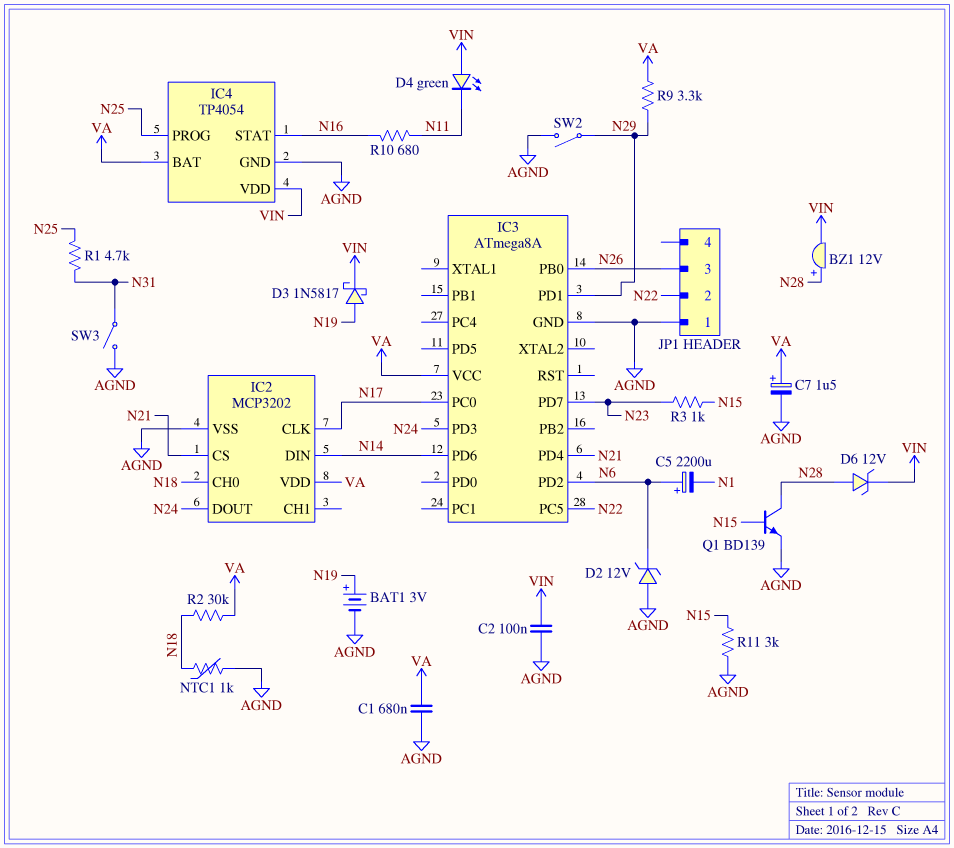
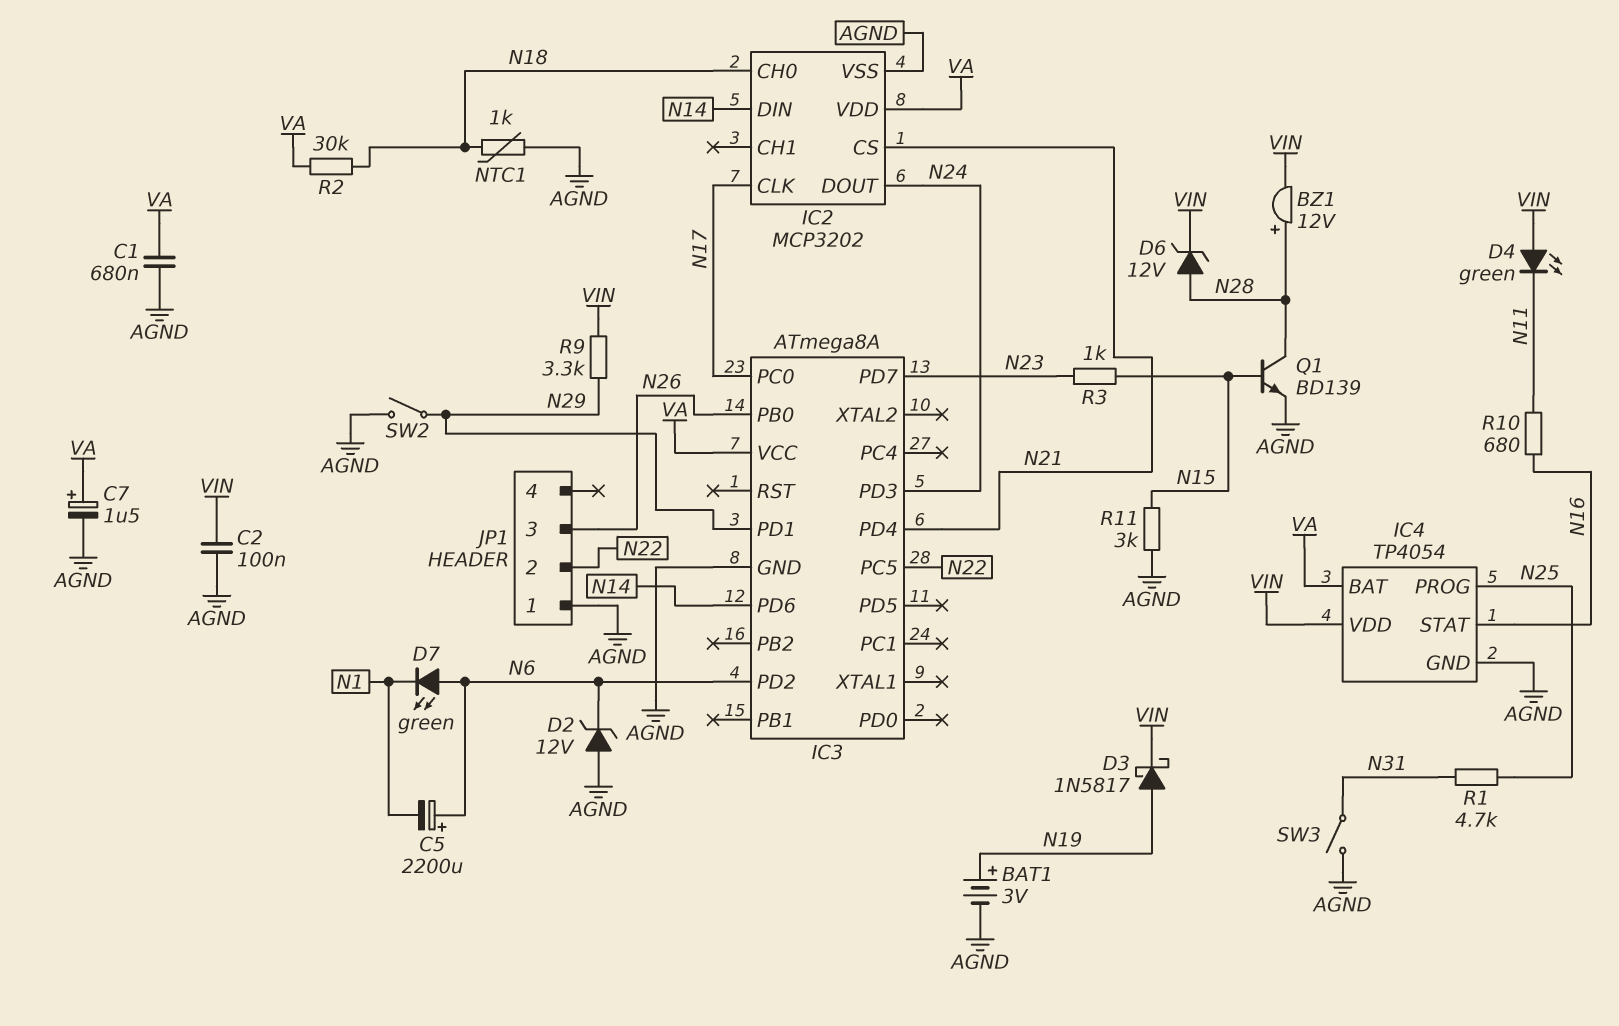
D7: none -> LED green (A N6, K N1)
R9: 3.3k (N29, VA) -> 3.3k (N29, VIN)

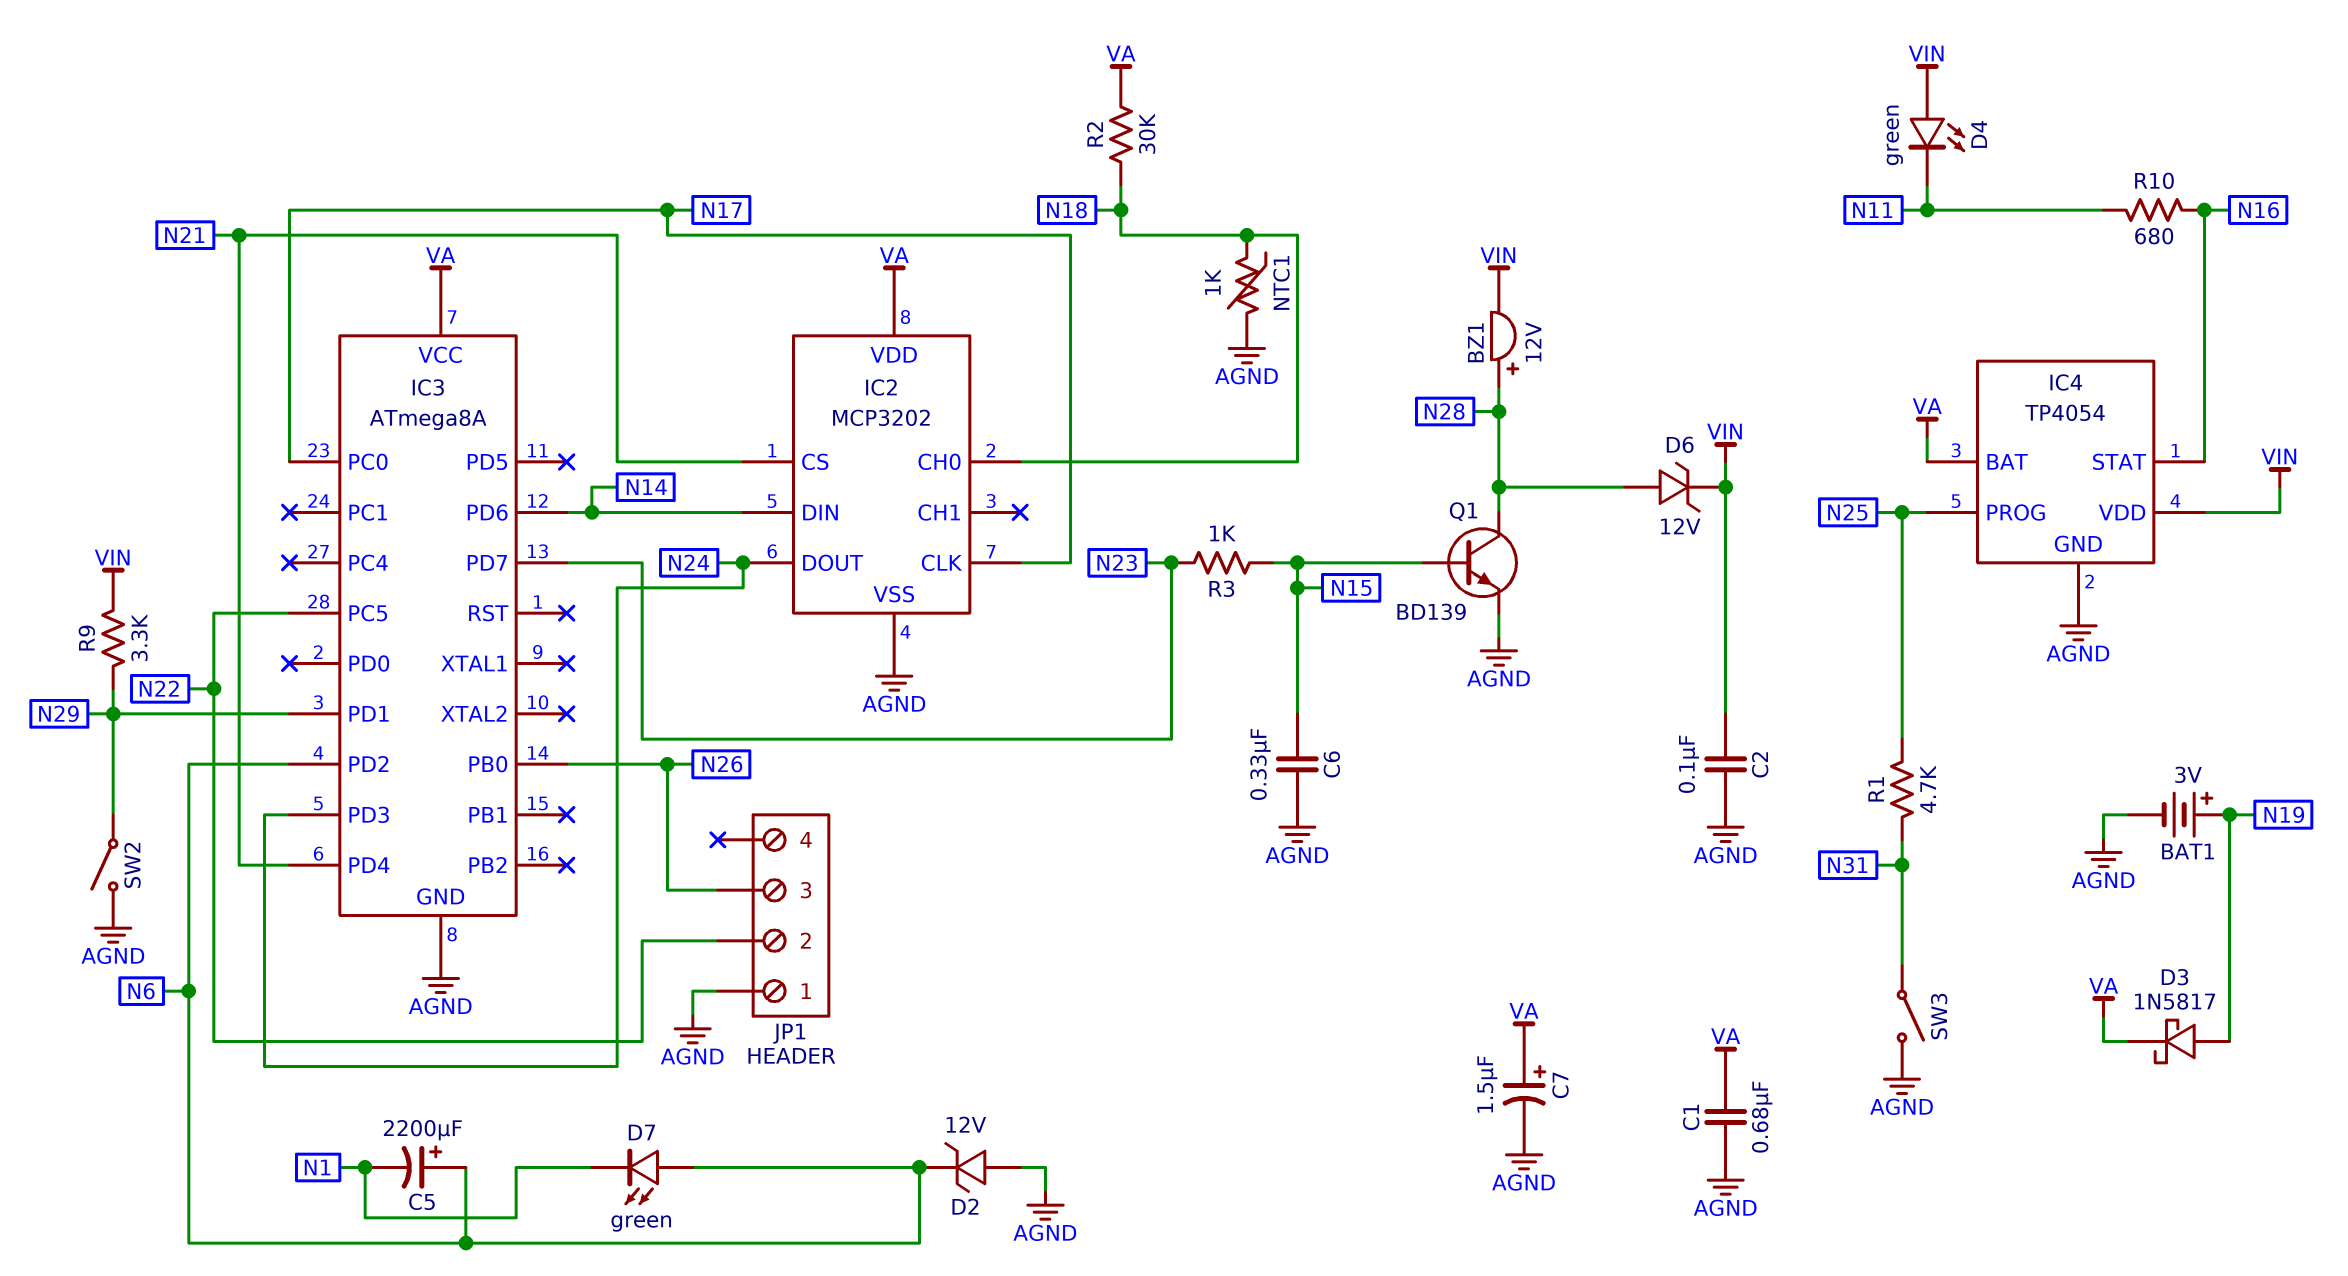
C6: none -> 330nF (AGND, N15)
D3: schottky 1N5817 (A N19, K VIN) -> schottky 1N5817 (A N19, K VA)
R11: 3k (AGND, N15) -> none

